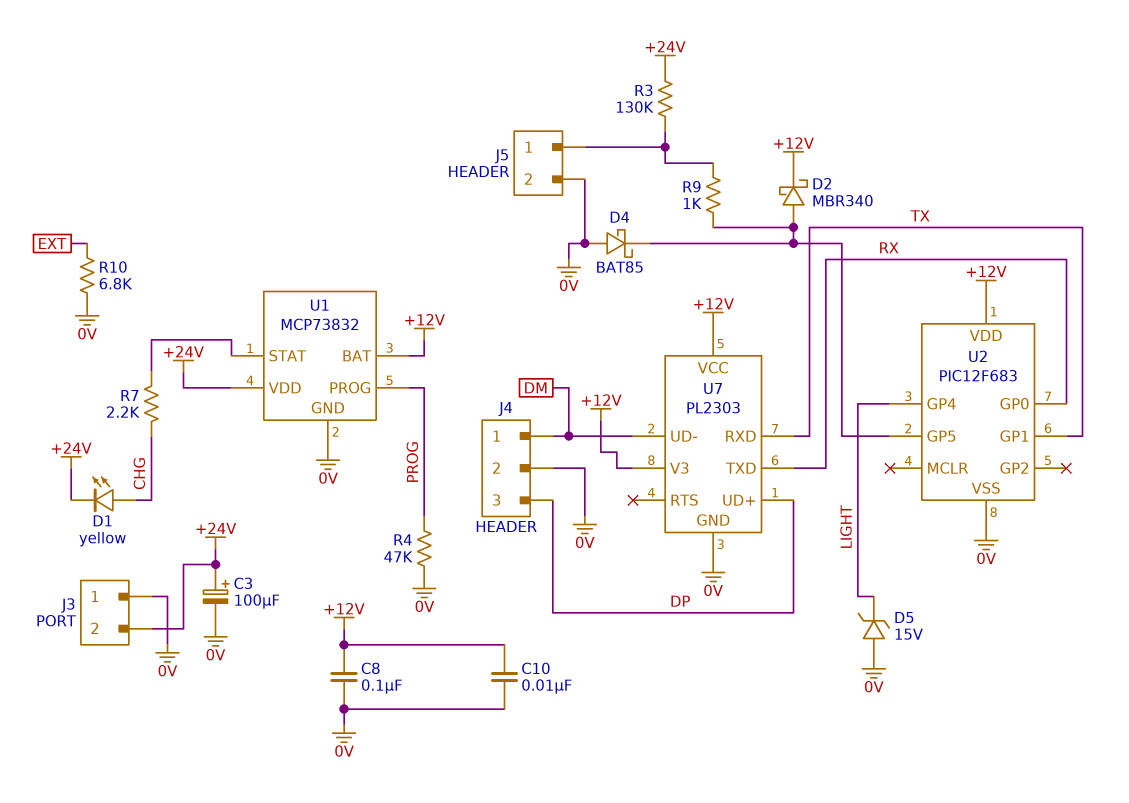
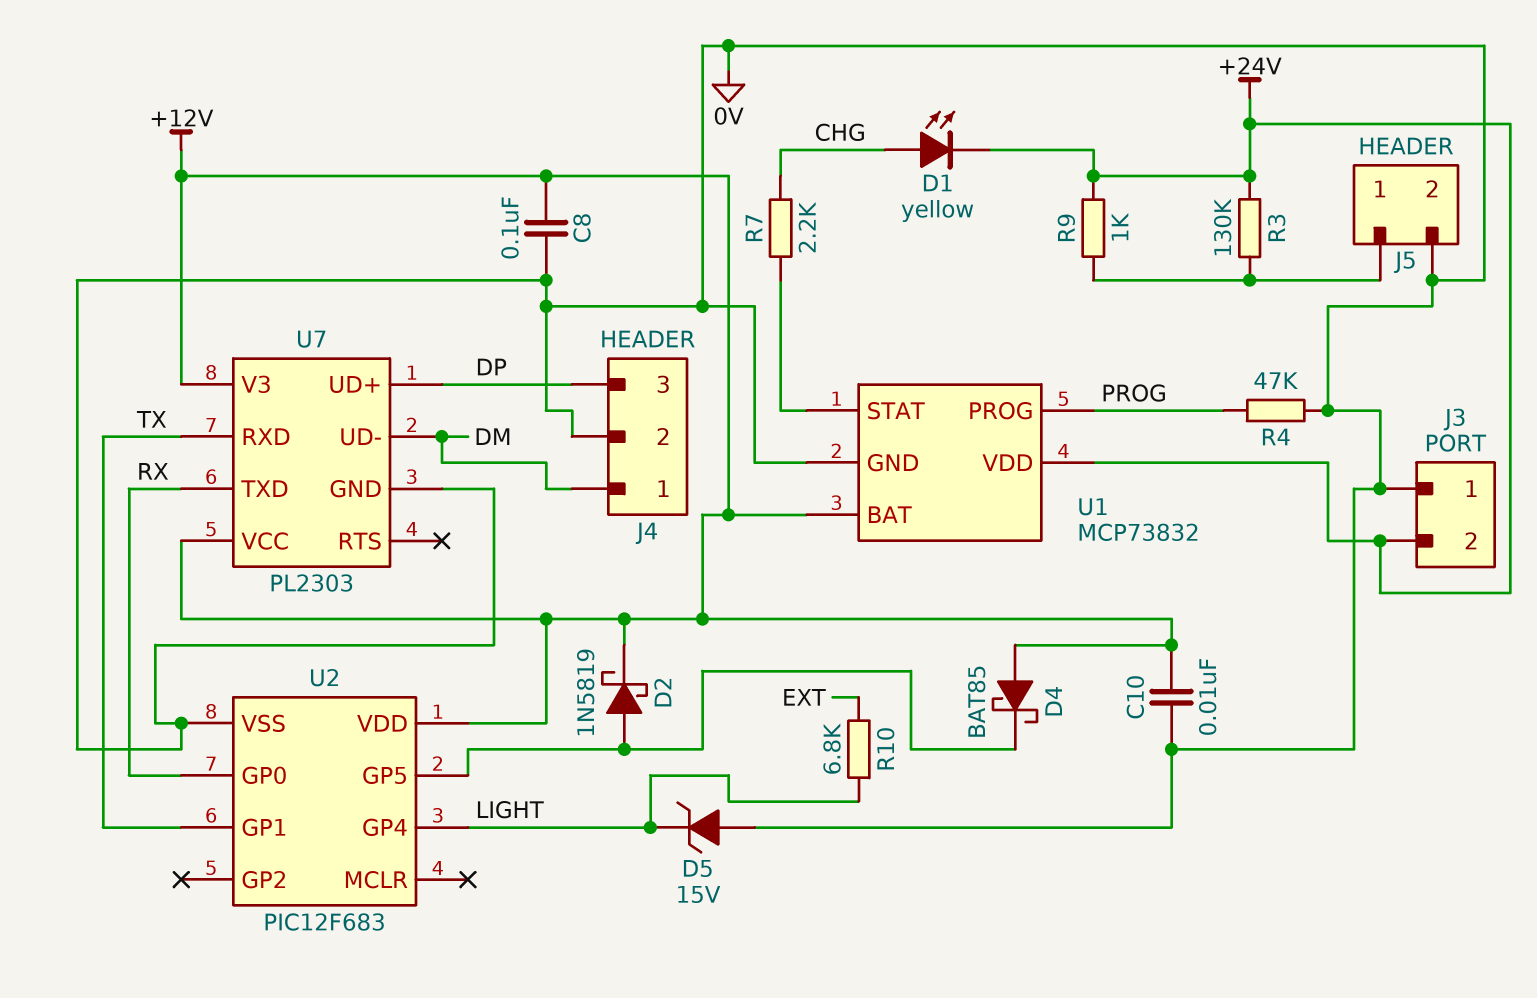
C3: 100uF (plus +24V, minus 0V) -> none
D2: schottky MBR340 (A U2/GP5, K +12V) -> schottky 1N5819 (A U2/GP5, K +12V)
D4: schottky BAT85 (A 0V, K U2/GP5) -> schottky BAT85 (A +12V, K U2/GP5)
R9: 1k (J5/1, U2/GP5) -> 1k (+24V, J5/1)
R10: 6.8k (0V, EXT) -> 6.8k (EXT, LIGHT)

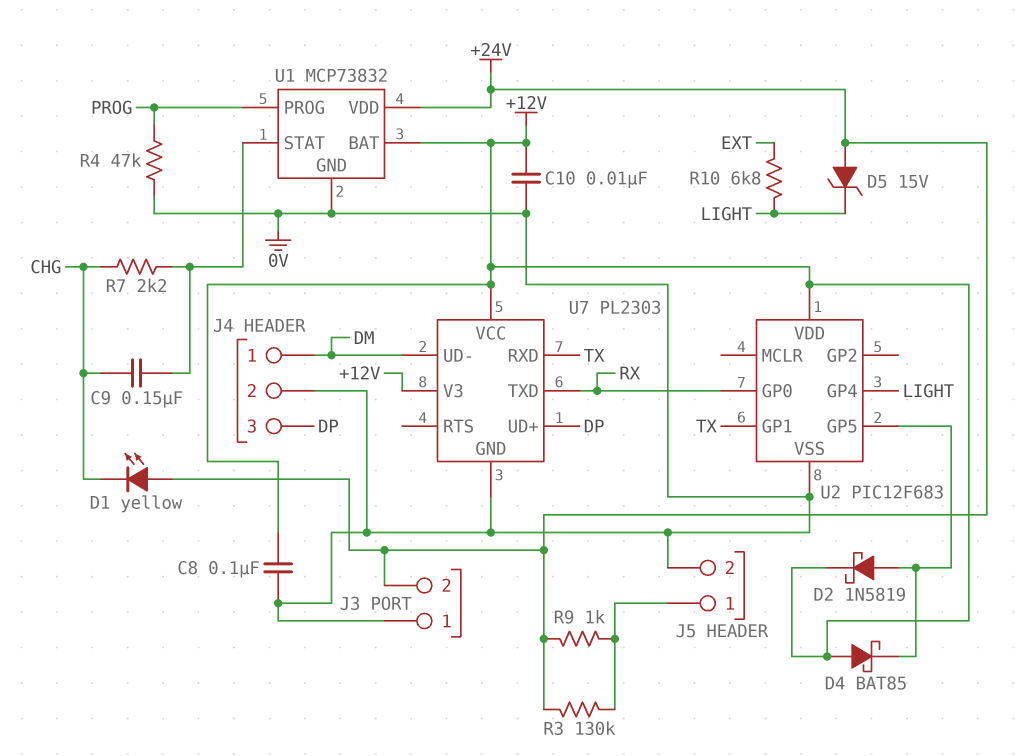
C9: none -> 150nF (CHG, U1/STAT)
D1: LED yellow (A CHG, K +24V) -> LED yellow (A +24V, K CHG)
D5: zener 15V (A 0V, K LIGHT) -> zener 15V (A +24V, K LIGHT)

